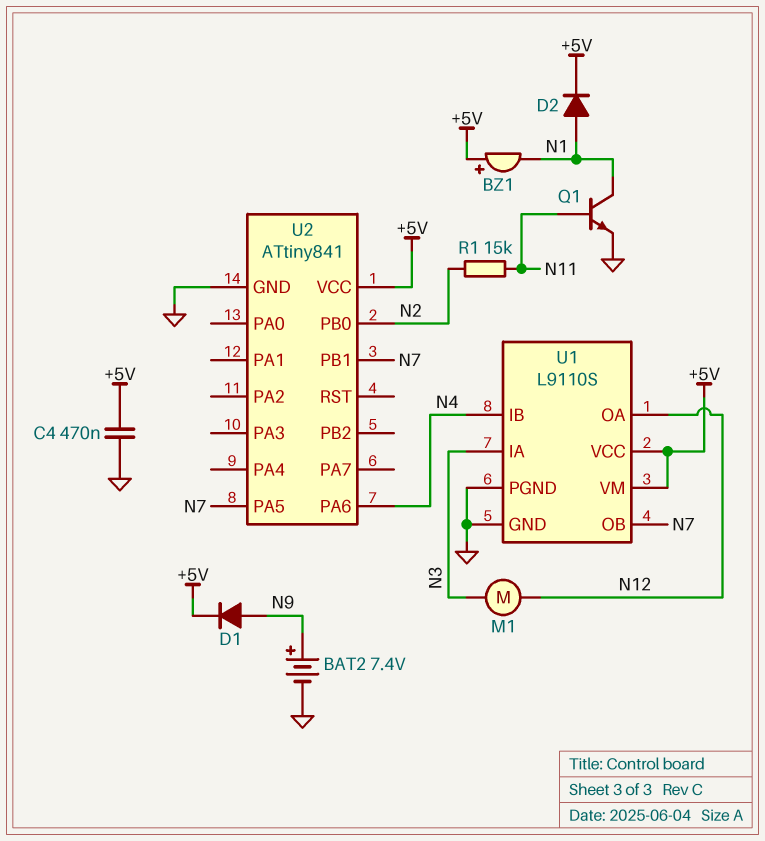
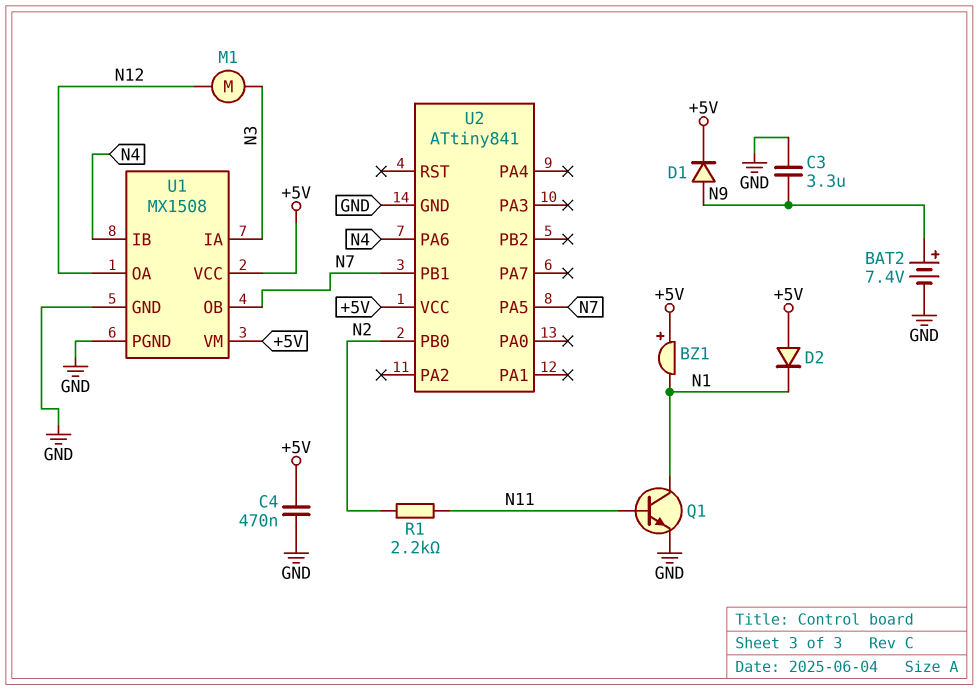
C3: none -> 3.3uF (GND, N9)
D2: diode (A N1, K +5V) -> diode (A +5V, K N1)
R1: 15k (N2, N11) -> 2.2k (N2, N11)
U1: L9110S -> MX1508

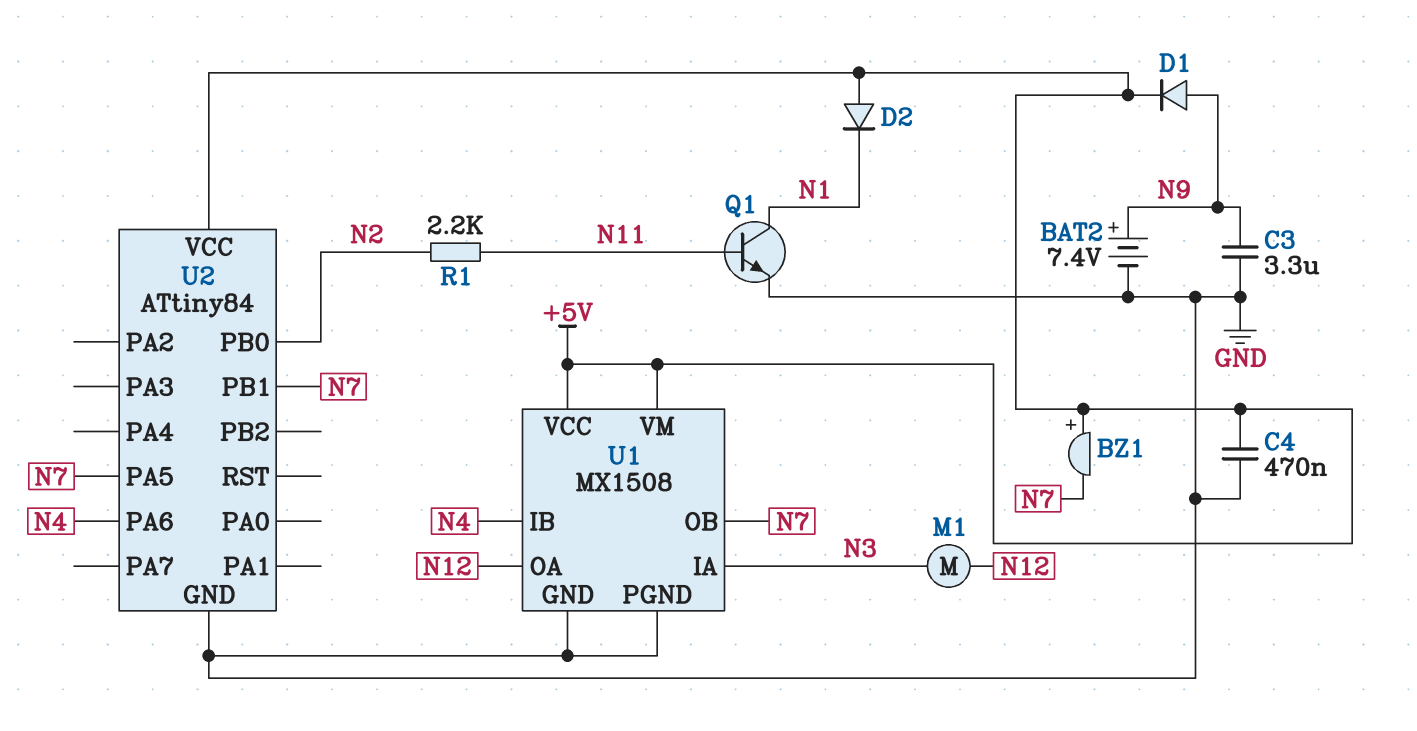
BZ1: buzzer (plus +5V, minus N1) -> buzzer (plus +5V, minus N7)
U2: ATtiny841 -> ATtiny84

